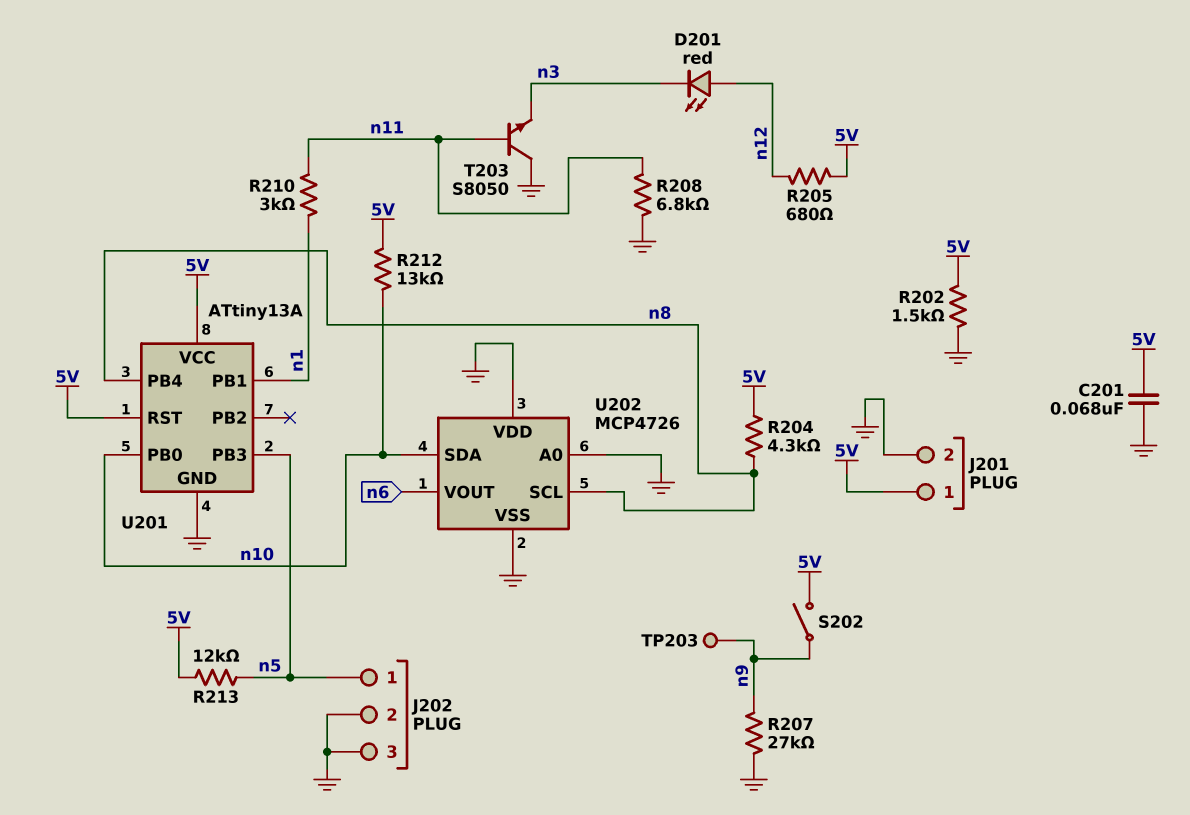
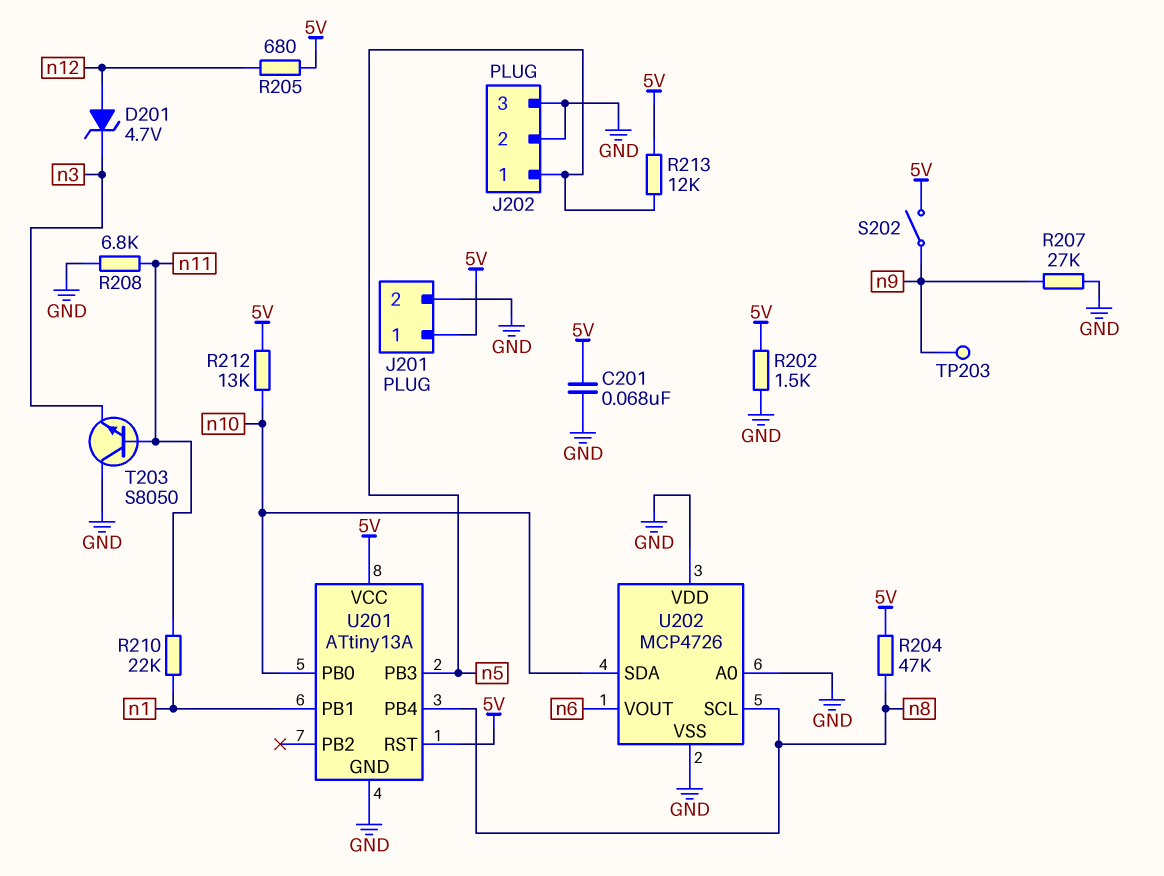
D201: LED red (A n12, K n3) -> zener 4.7V (A n12, K n3)
R204: 4.3k (5V, n8) -> 47k (5V, n8)
R210: 3k (n1, n11) -> 22k (n1, n11)

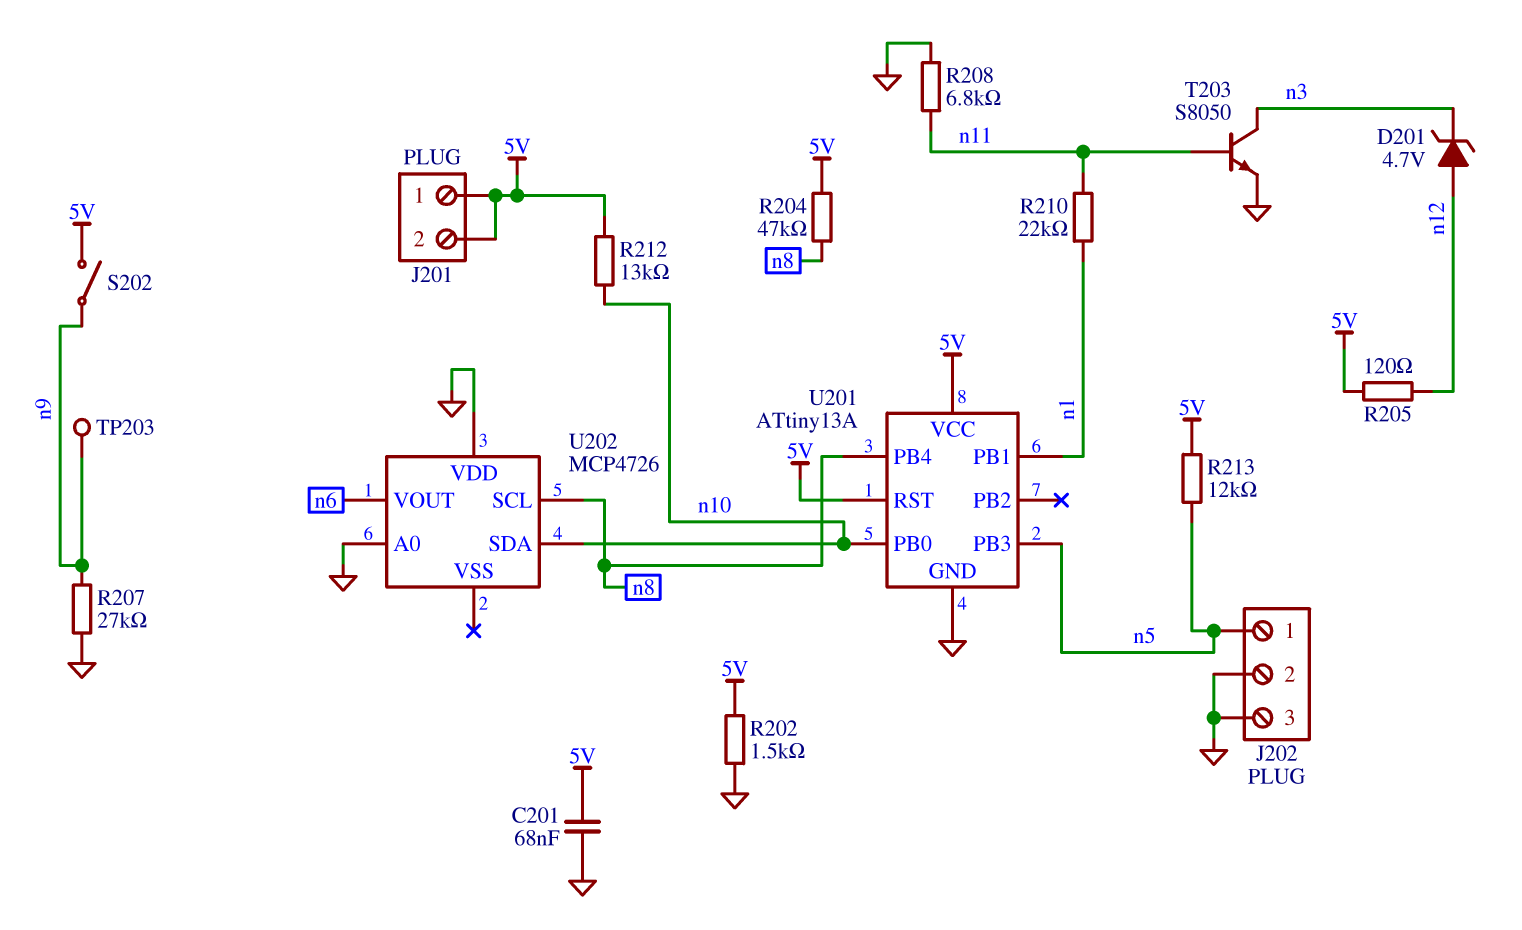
J201 pin 2: GND -> 5V
R205: 680 (5V, n12) -> 120 (5V, n12)
T203: NPN S8050 (B n11, C GND, E n3) -> NPN S8050 (B n11, C n3, E GND)
U202 pin VSS: GND -> none

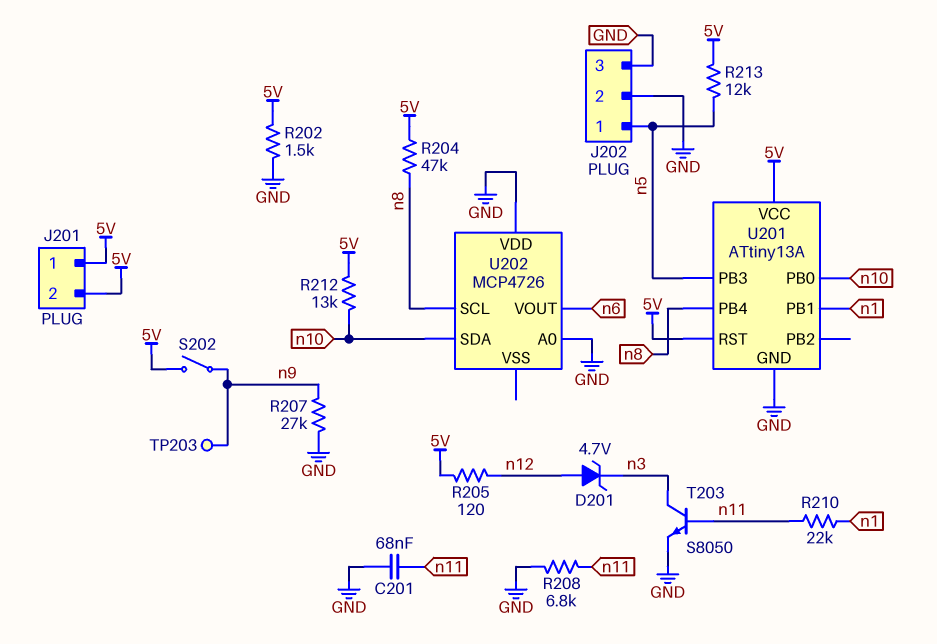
C201: 68nF (5V, GND) -> 68nF (GND, n11)

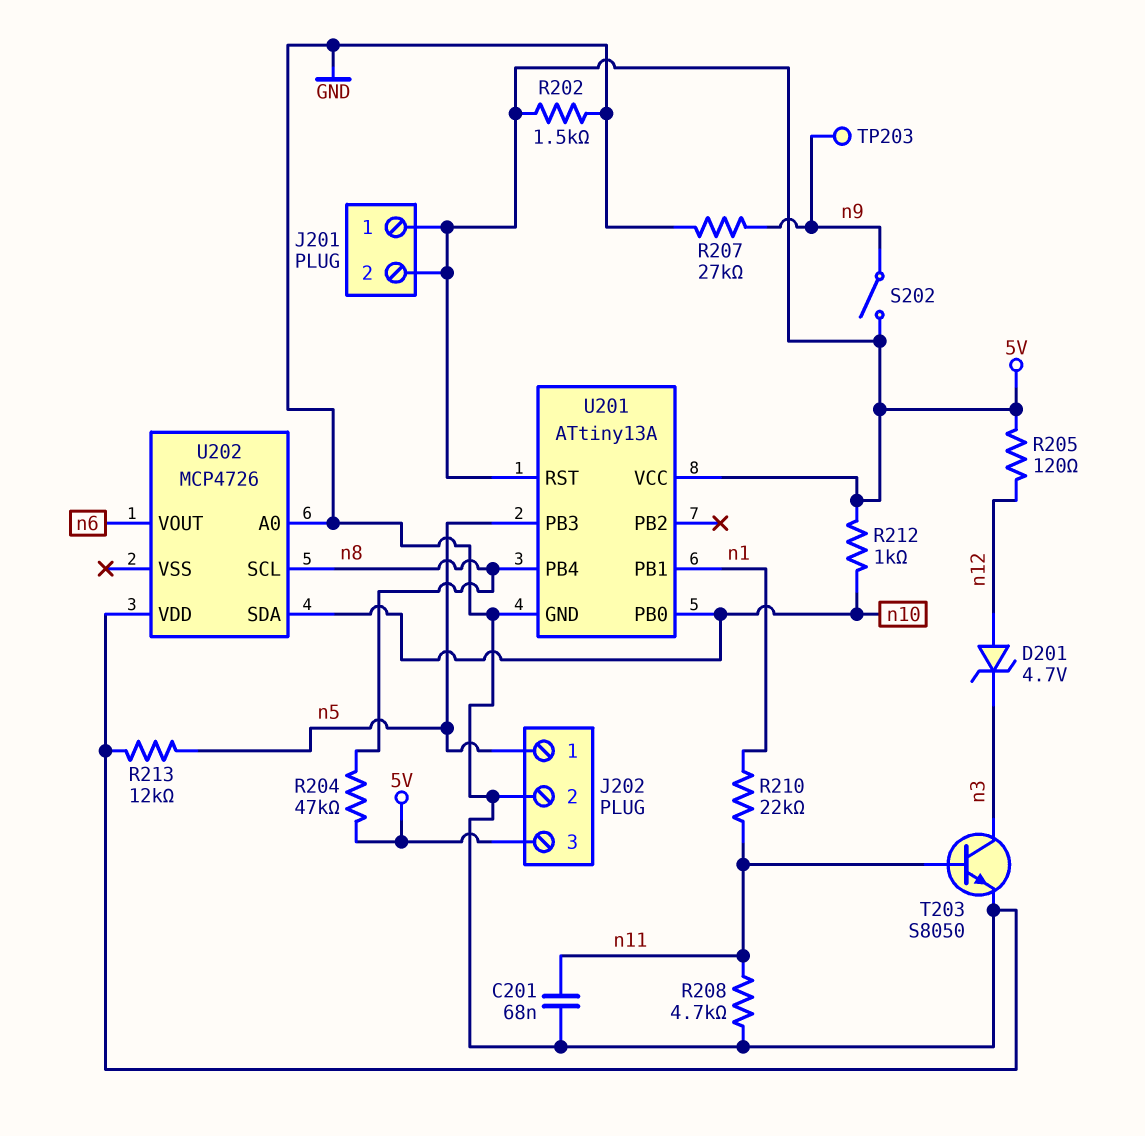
J202 pin 3: GND -> 5V
R208: 6.8k (GND, n11) -> 4.7k (GND, n11)
R212: 13k (5V, n10) -> 1k (5V, n10)
R213: 12k (5V, n5) -> 12k (GND, n5)

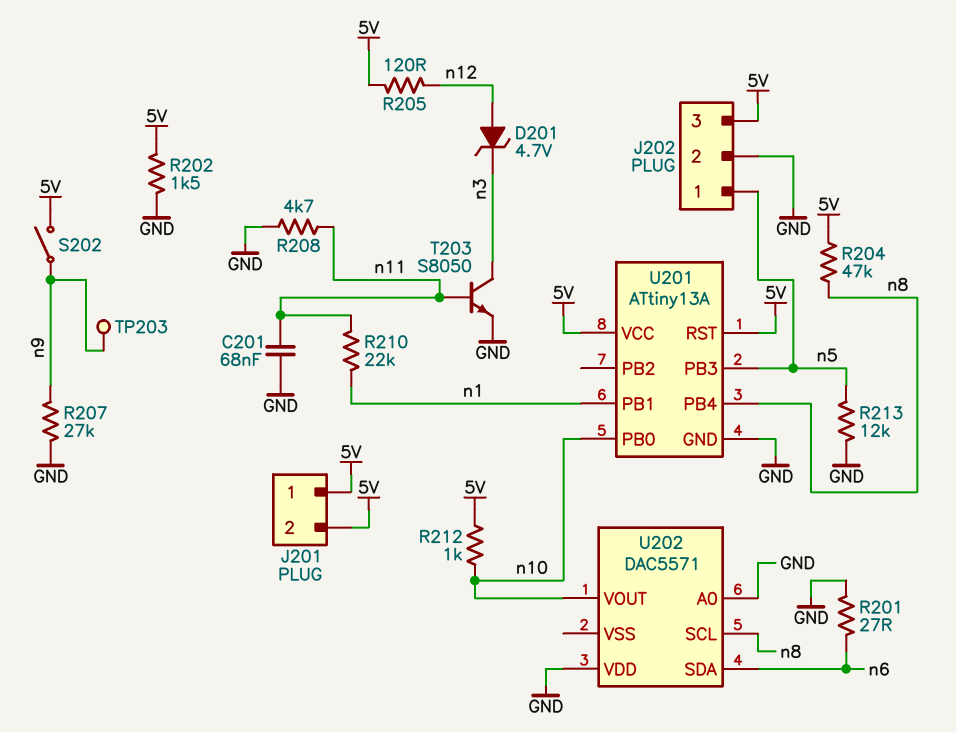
R201: none -> 27 (GND, n6)
U202: MCP4726 -> DAC5571
U202 pin SDA: n10 -> n6
U202 pin VOUT: n6 -> n10

